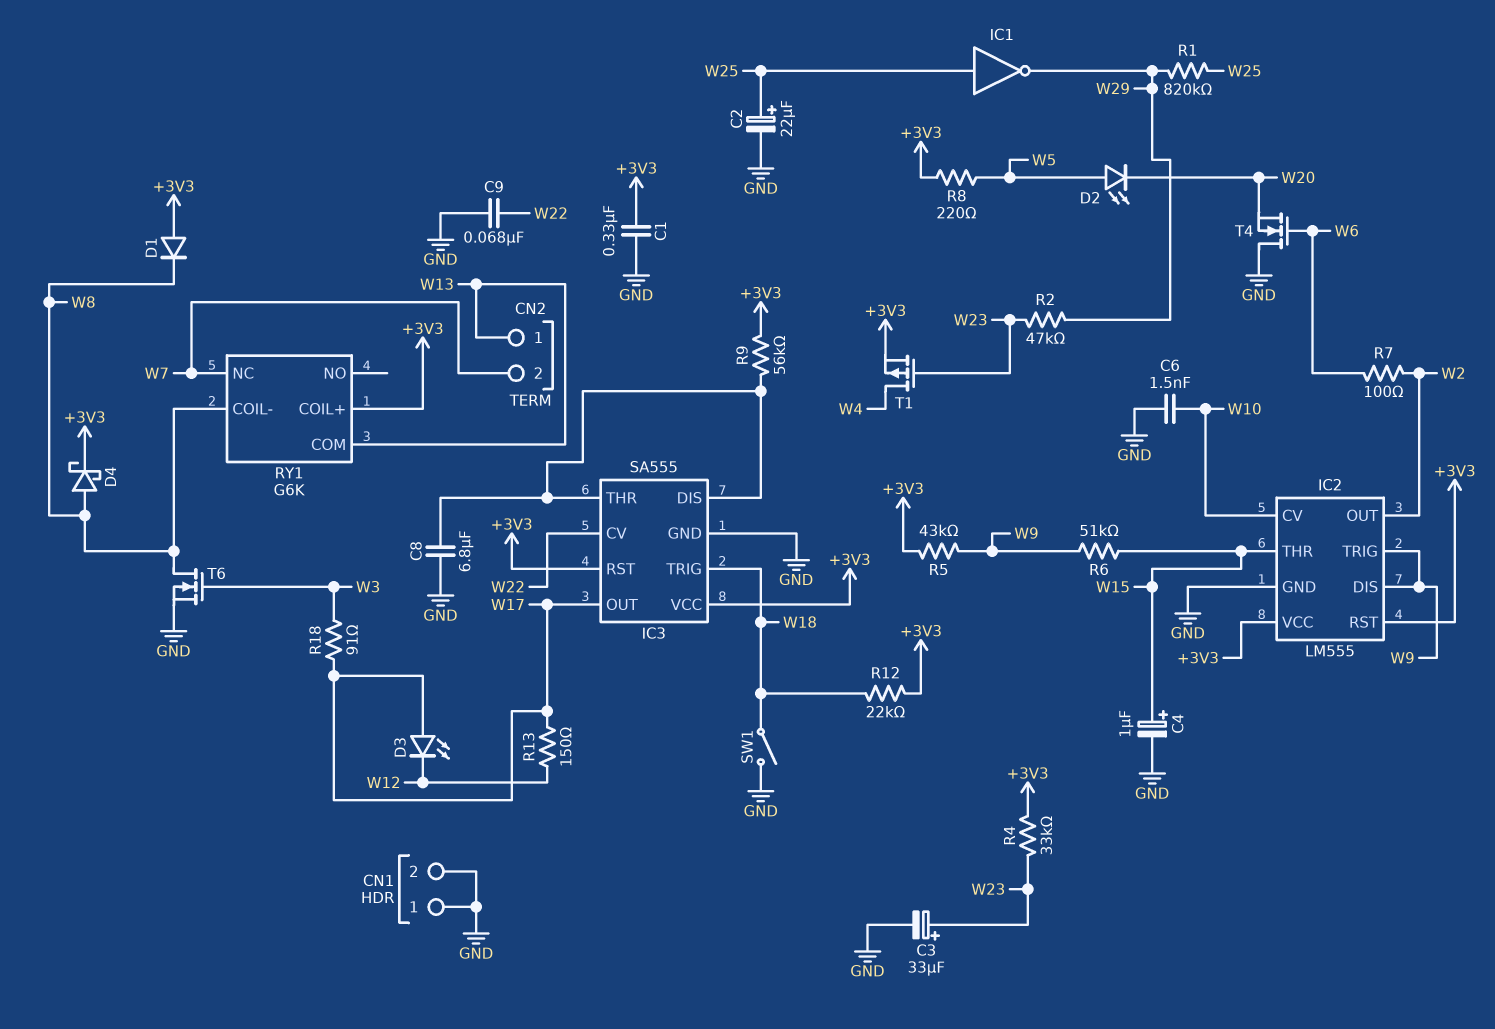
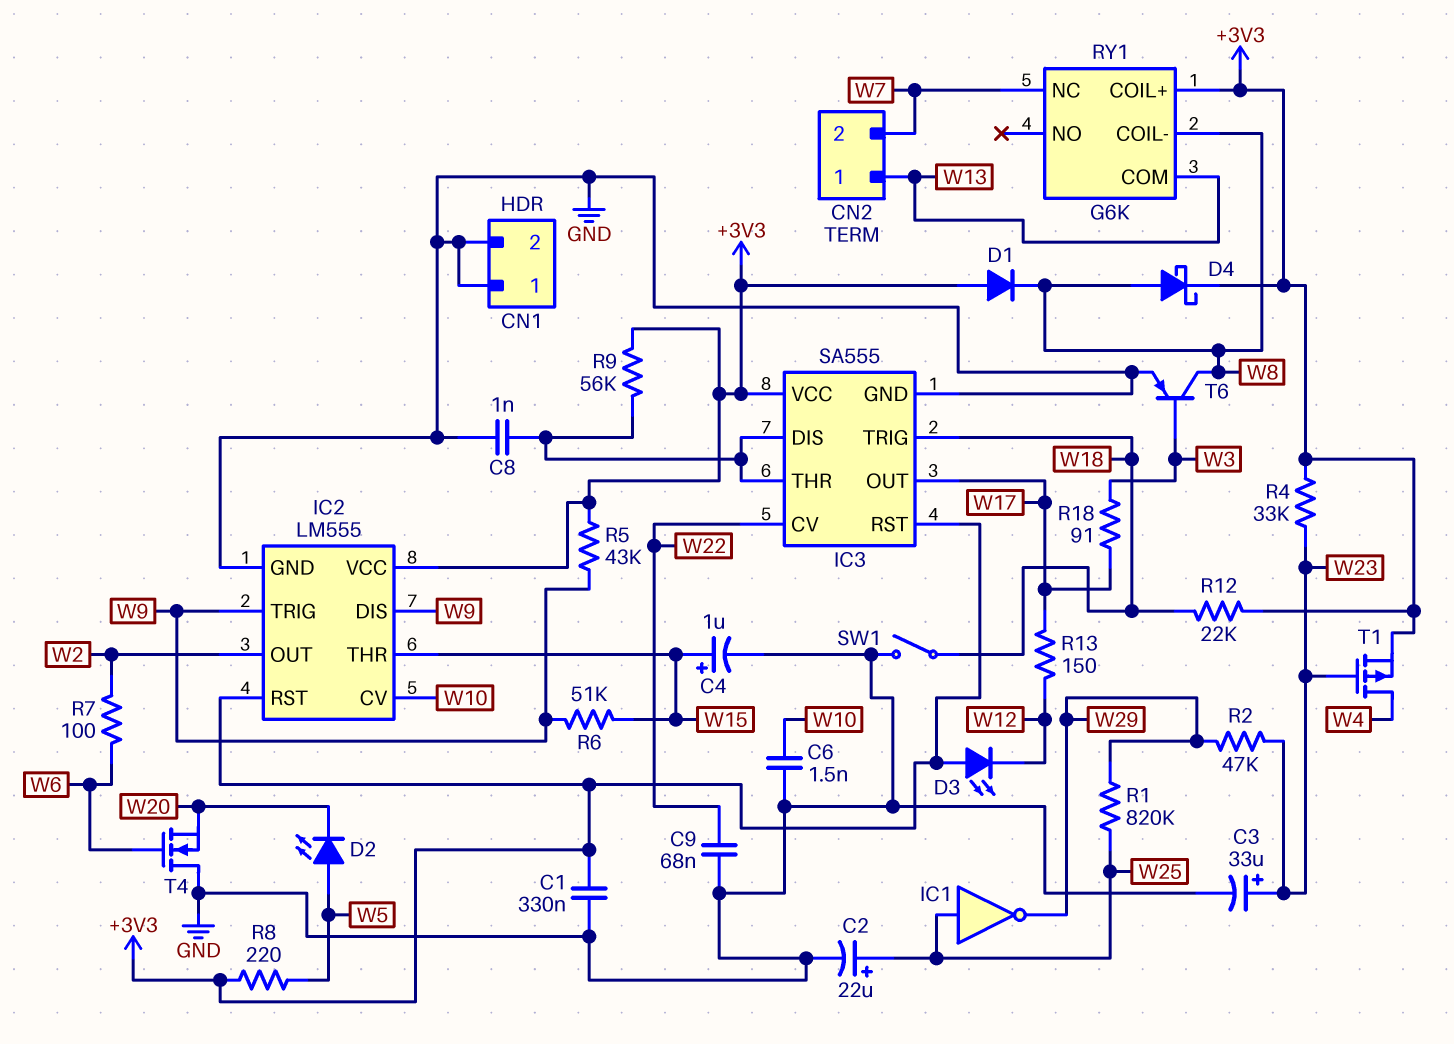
C8: 6.8uF (GND, IC3/DIS) -> 1nF (GND, IC3/DIS)
D3: LED (A W17, K W12) -> LED (A +3V3, K W12)
T6: NMOS (G W3, D W8, S GND) -> PNP (B W3, C W8, E GND)

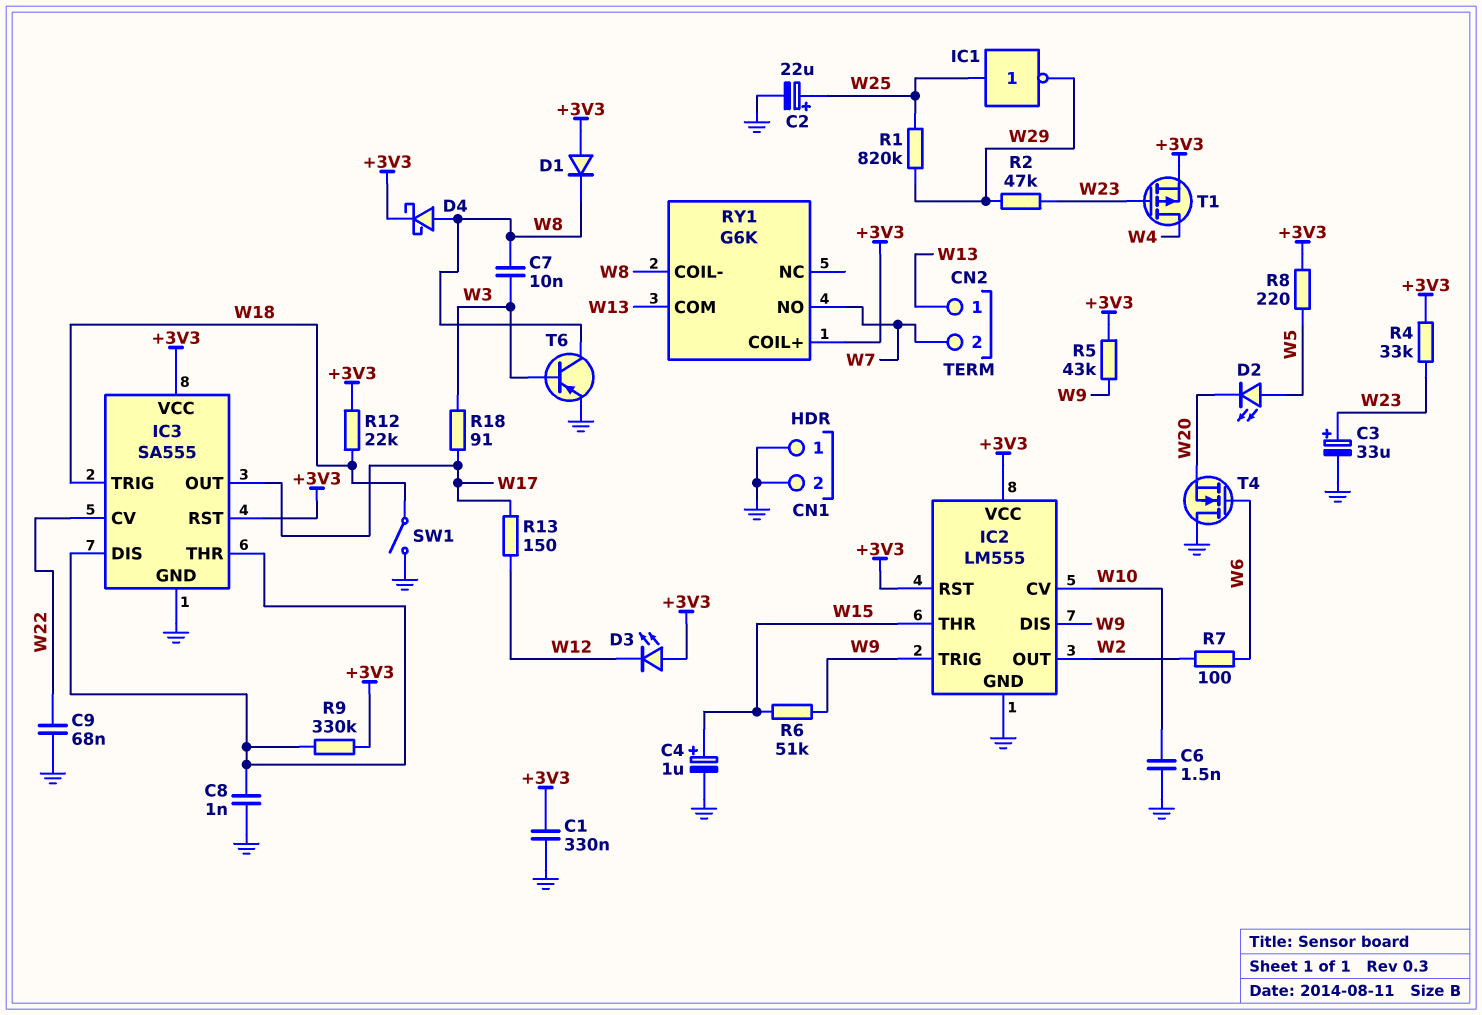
C7: none -> 10nF (W3, W8)
R9: 56k (+3V3, IC3/DIS) -> 330k (+3V3, IC3/DIS)
RY1 pin NC: W7 -> none
RY1 pin NO: none -> W7

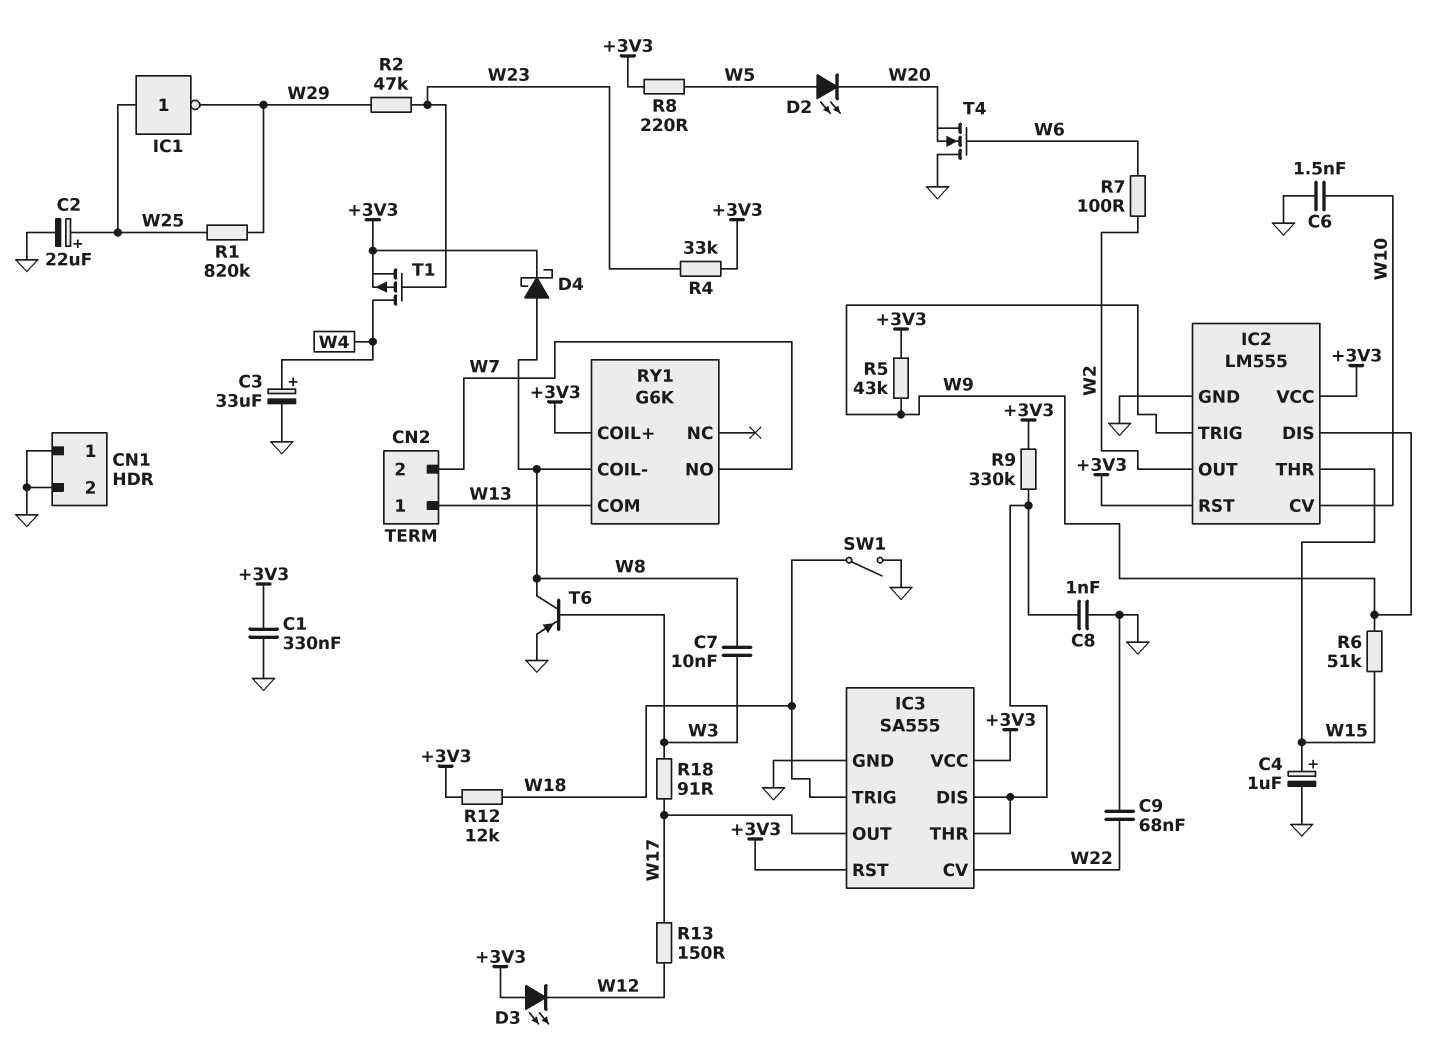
C3: 33uF (plus W23, minus GND) -> 33uF (plus W4, minus GND)
D1: diode (A +3V3, K W8) -> none
R12: 22k (+3V3, W18) -> 12k (+3V3, W18)

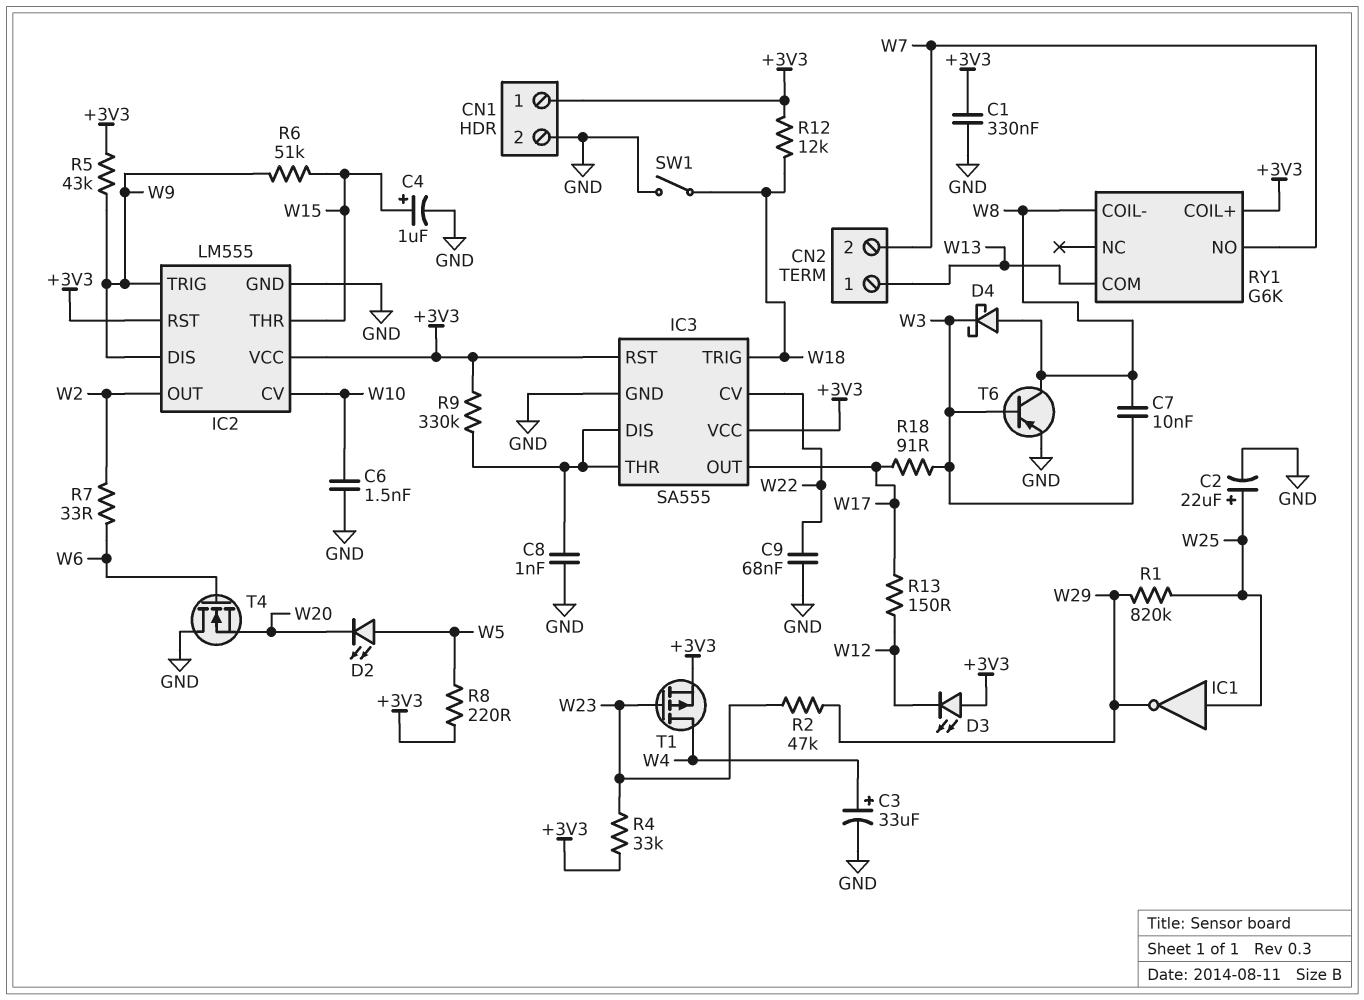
CN1 pin 1: GND -> +3V3
D4: schottky (A W8, K +3V3) -> schottky (A W8, K W3)
R7: 100 (W2, W6) -> 33 (W2, W6)

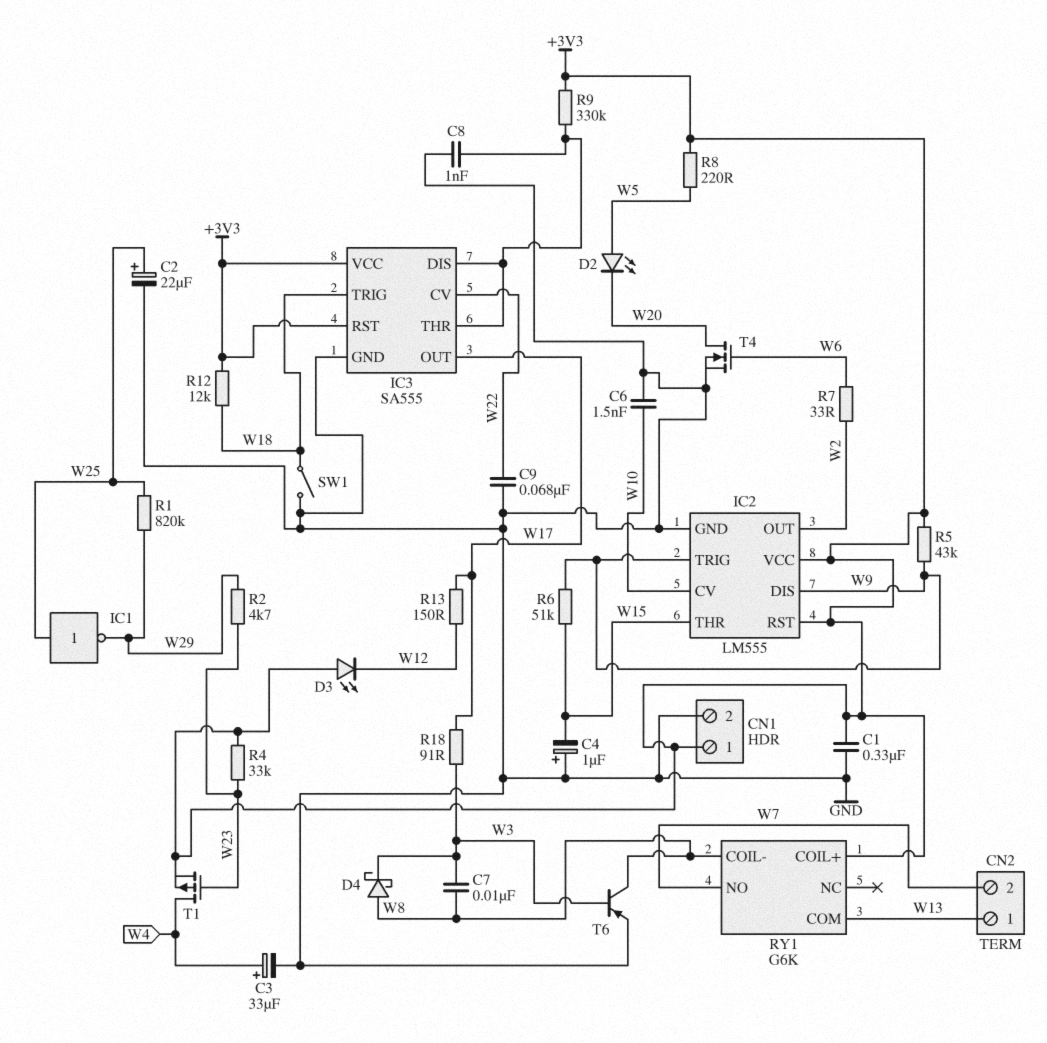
C4: 1uF (plus W15, minus GND) -> 1uF (plus GND, minus W15)
R2: 47k (W23, W29) -> 4.7k (W23, W29)
T4: NMOS (G W6, D GND, S W20) -> NMOS (G W6, D W20, S GND)

